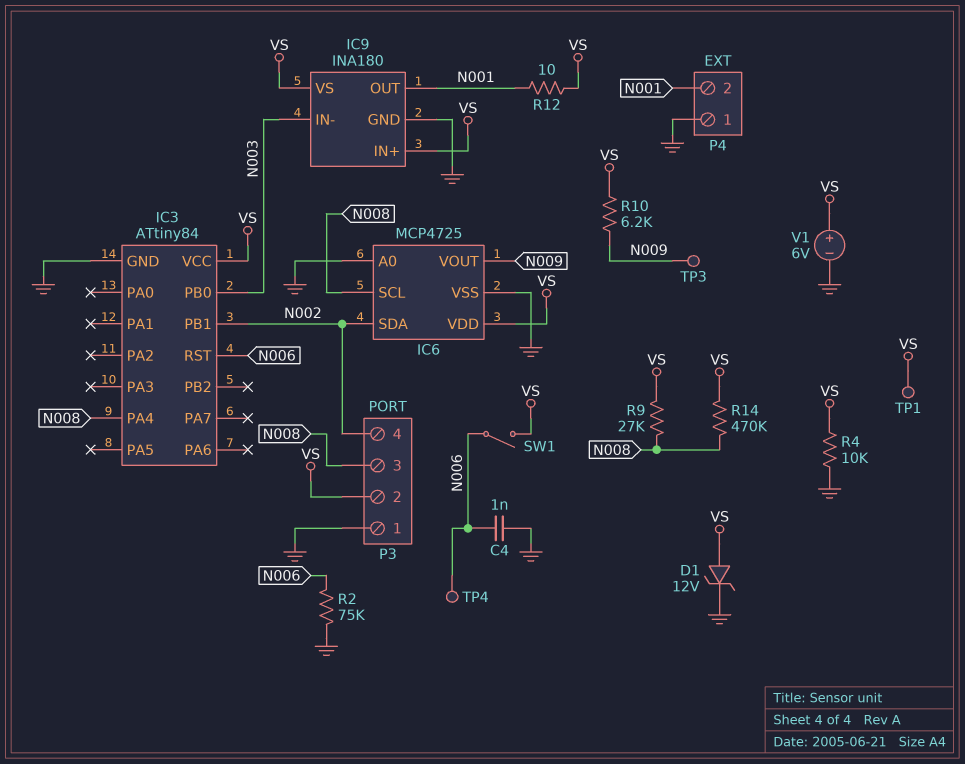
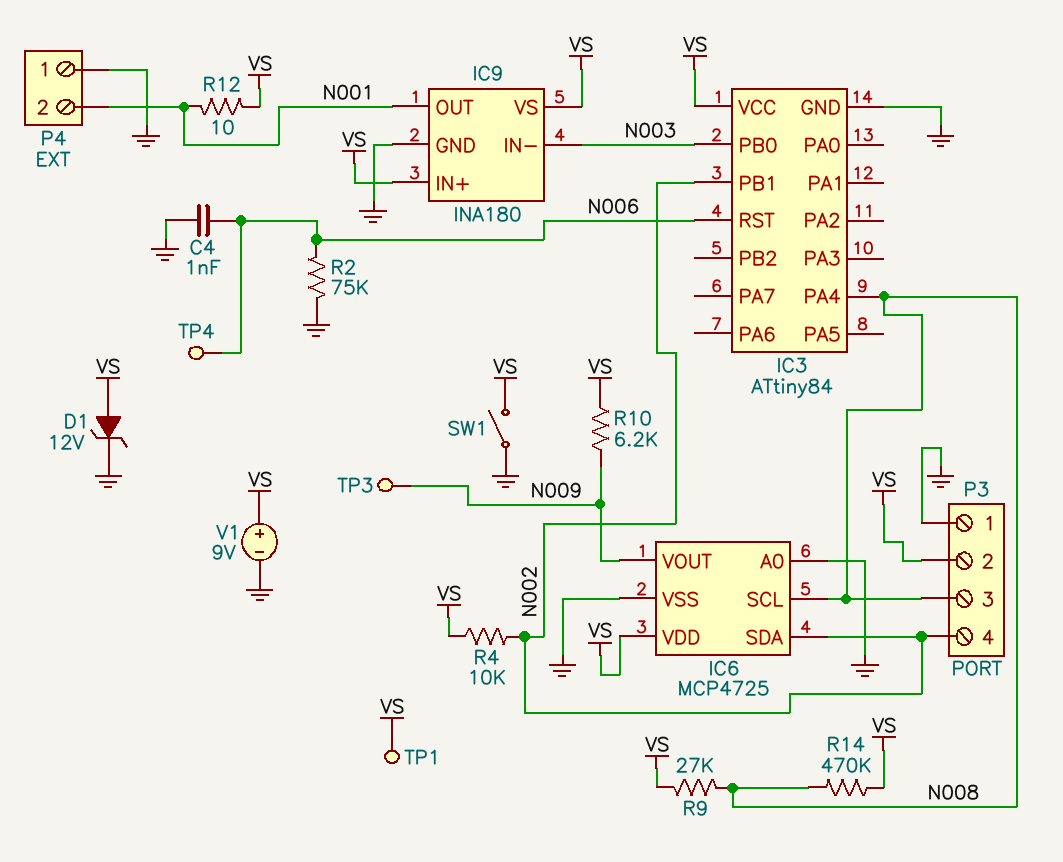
R4: 10k (GND, VS) -> 10k (N002, VS)
SW1: switch (N006, VS) -> switch (GND, VS)
V1: 6V (plus VS, minus GND) -> 9V (plus VS, minus GND)

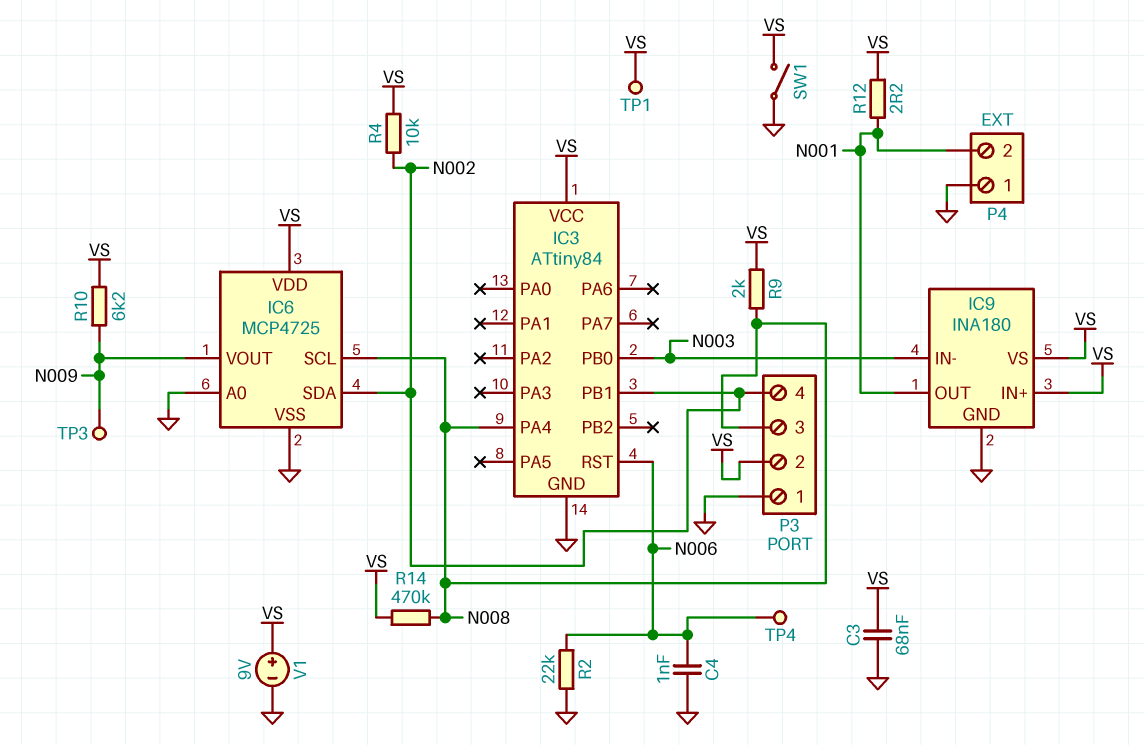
C3: none -> 68nF (GND, VS)
D1: zener 12V (A VS, K GND) -> none
R2: 75k (GND, N006) -> 22k (GND, N006)
R9: 27k (N008, VS) -> 2k (N008, VS)
R12: 10 (N001, VS) -> 2.2 (N001, VS)

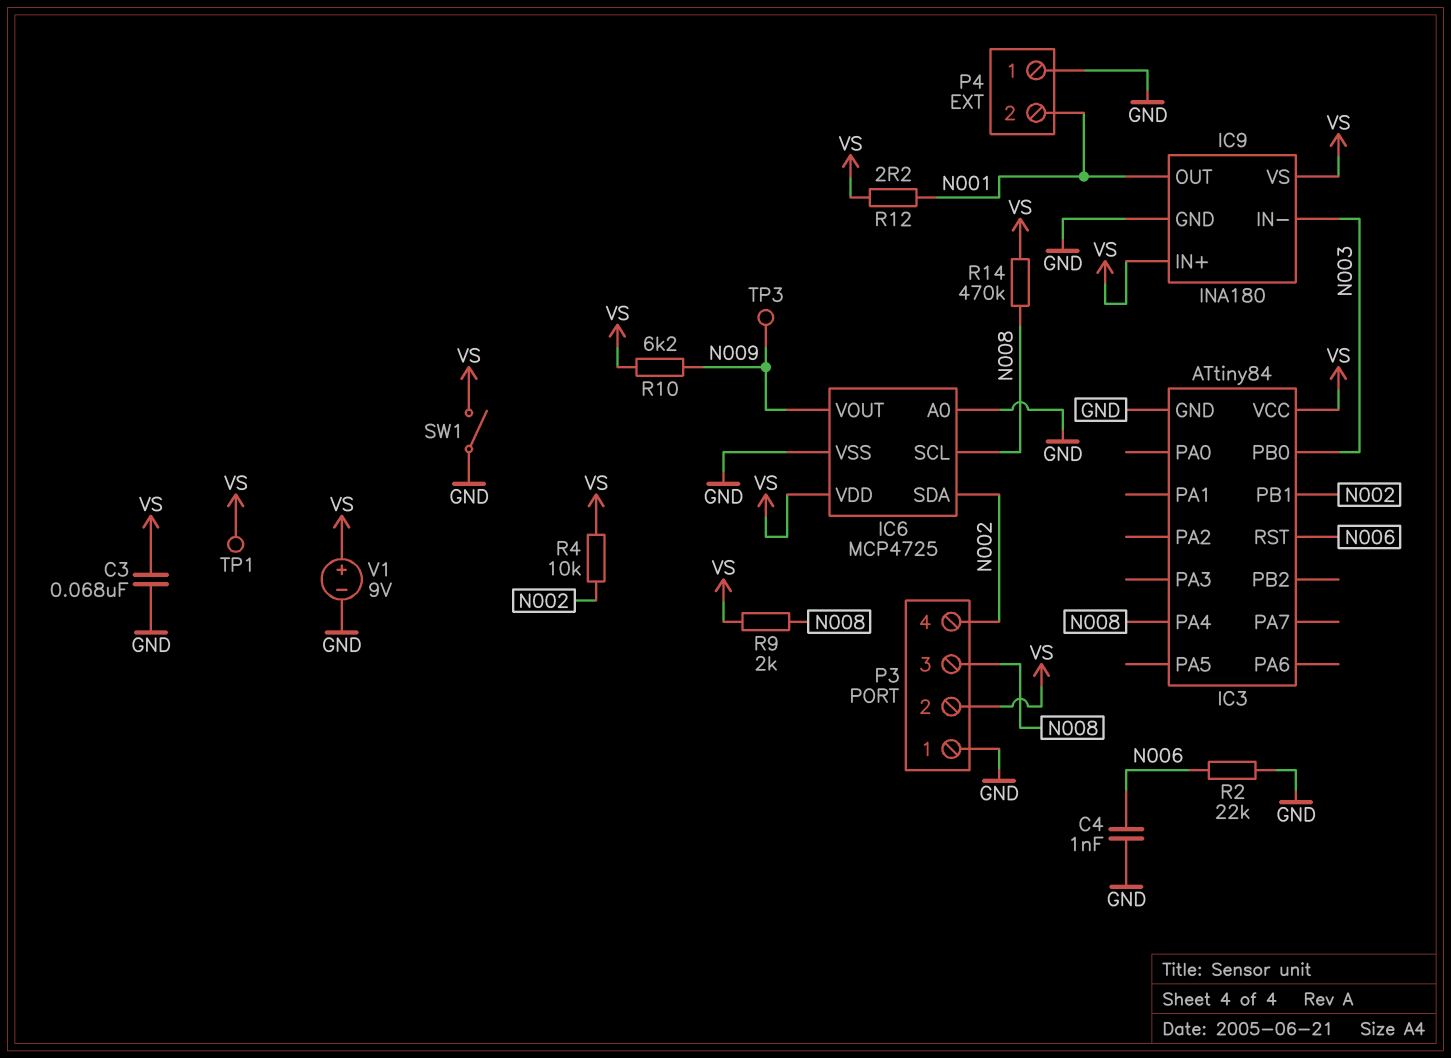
TP4: test point (N006) -> none

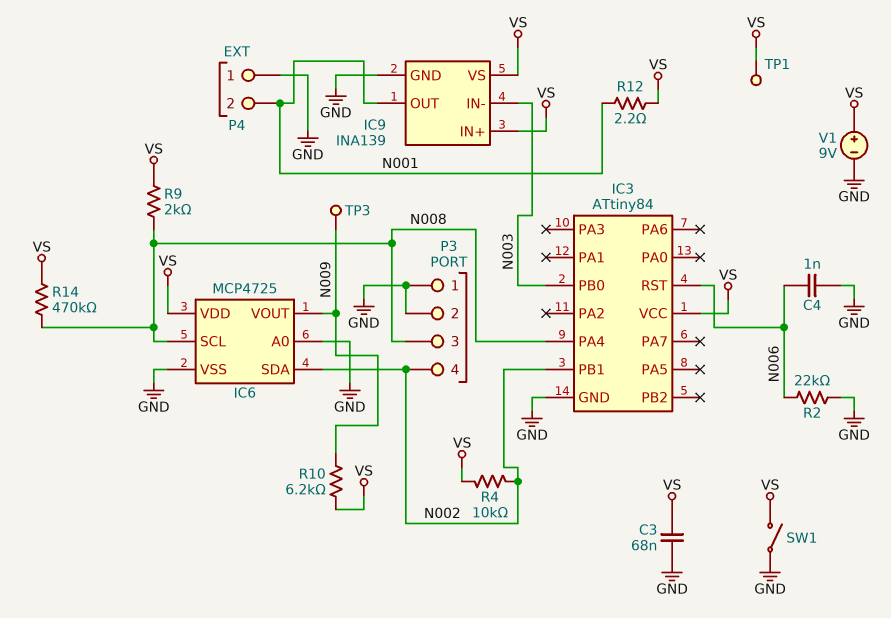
IC9: INA180 -> INA139
P3 pin 2: VS -> GND

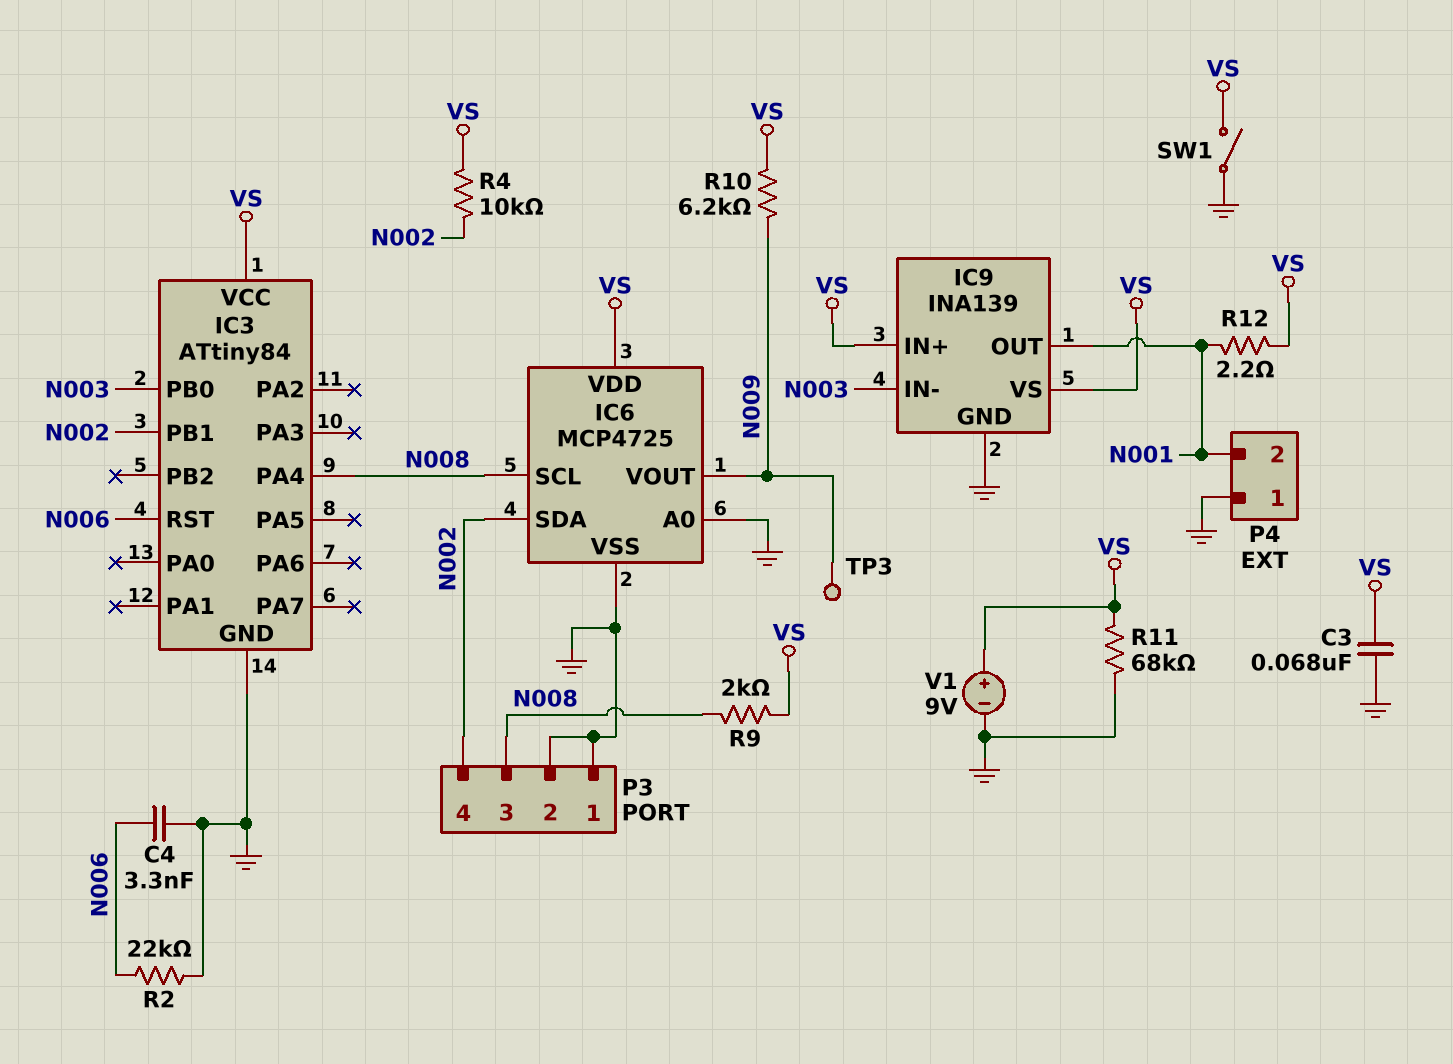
C4: 1nF (GND, N006) -> 3.3nF (GND, N006)
R11: none -> 68k (GND, VS)
R14: 470k (N008, VS) -> none
TP1: test point (VS) -> none

